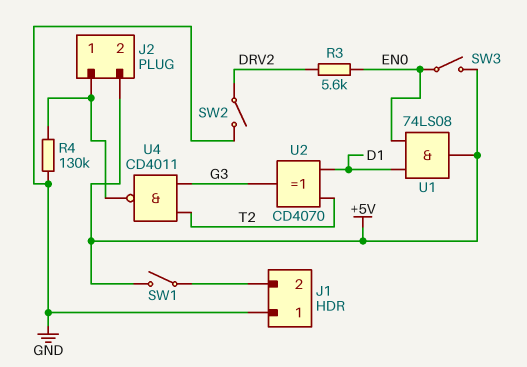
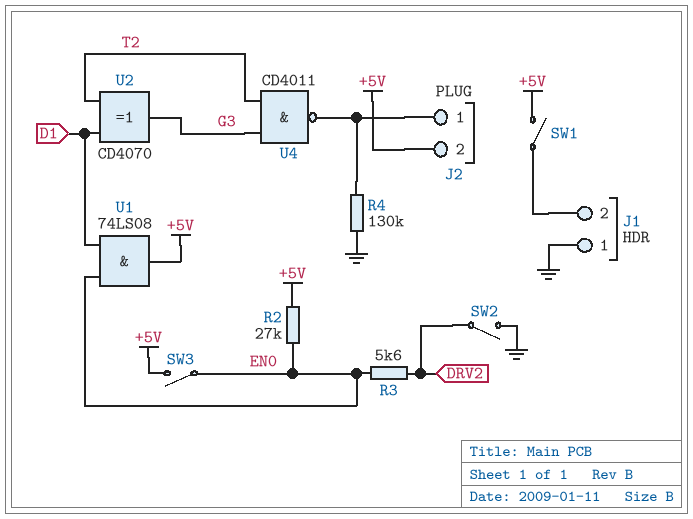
R2: none -> 27k (+5V, EN0)

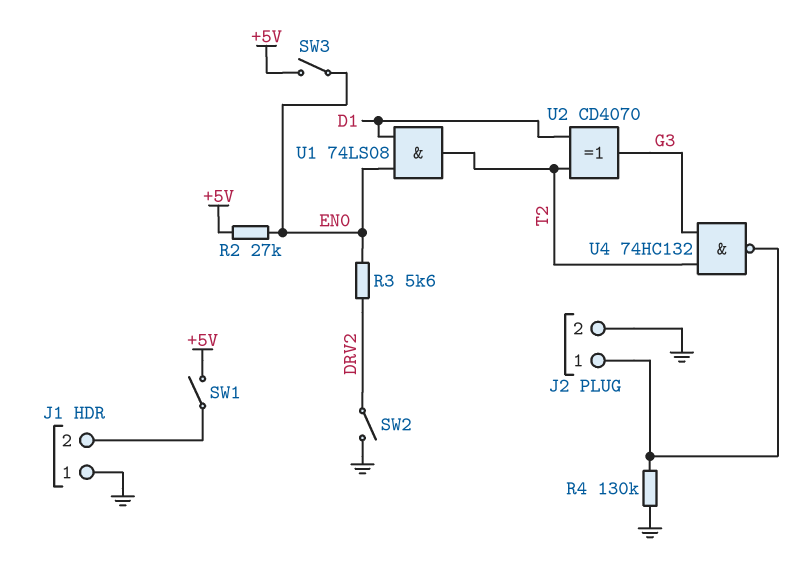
J2 pin 2: +5V -> GND
U1: AND 74LS08 (in D1, in EN0, out +5V) -> AND 74LS08 (in D1, in EN0, out T2)
U4: NAND CD4011 (in G3, in T2, out J2/1) -> NAND 74HC132 (in G3, in T2, out J2/1)

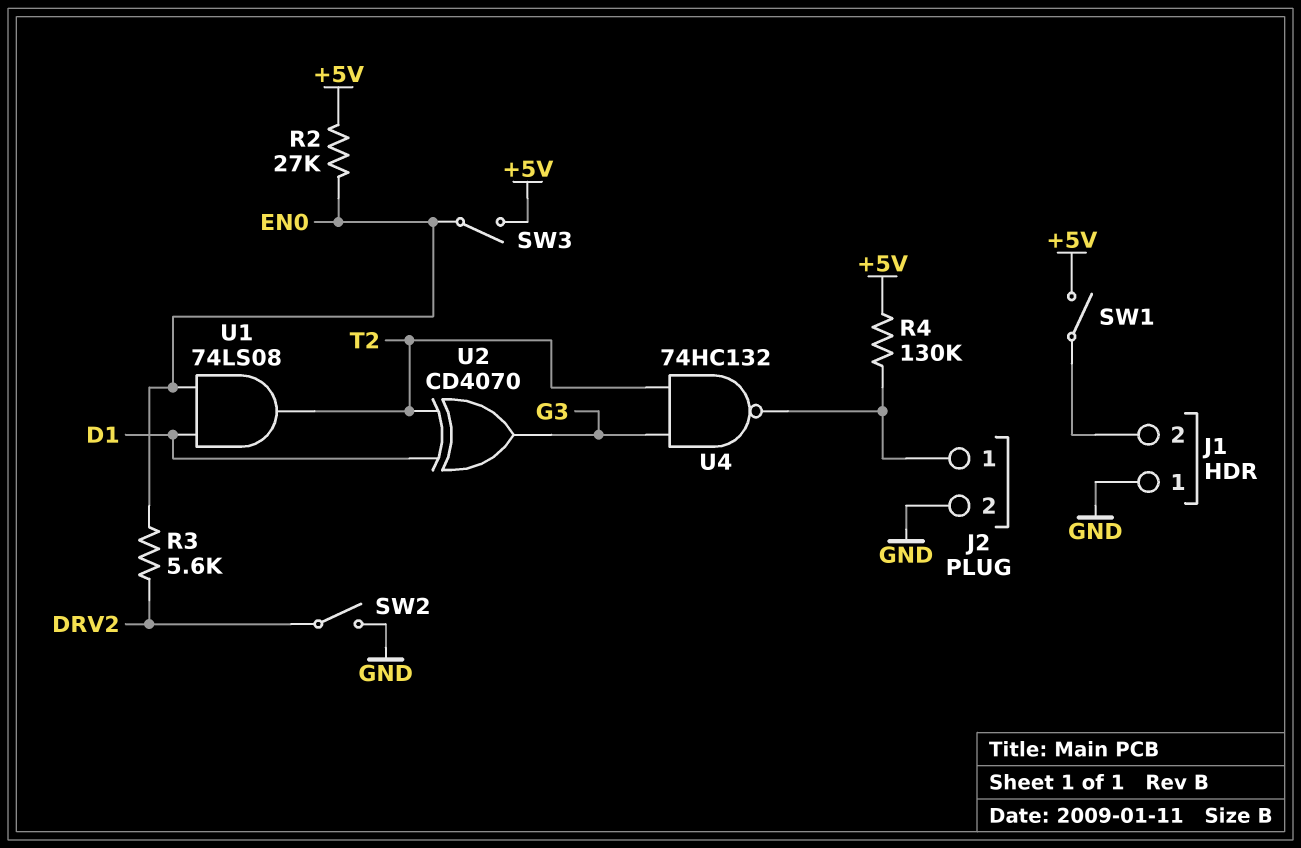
R4: 130k (GND, J2/1) -> 130k (+5V, J2/1)

